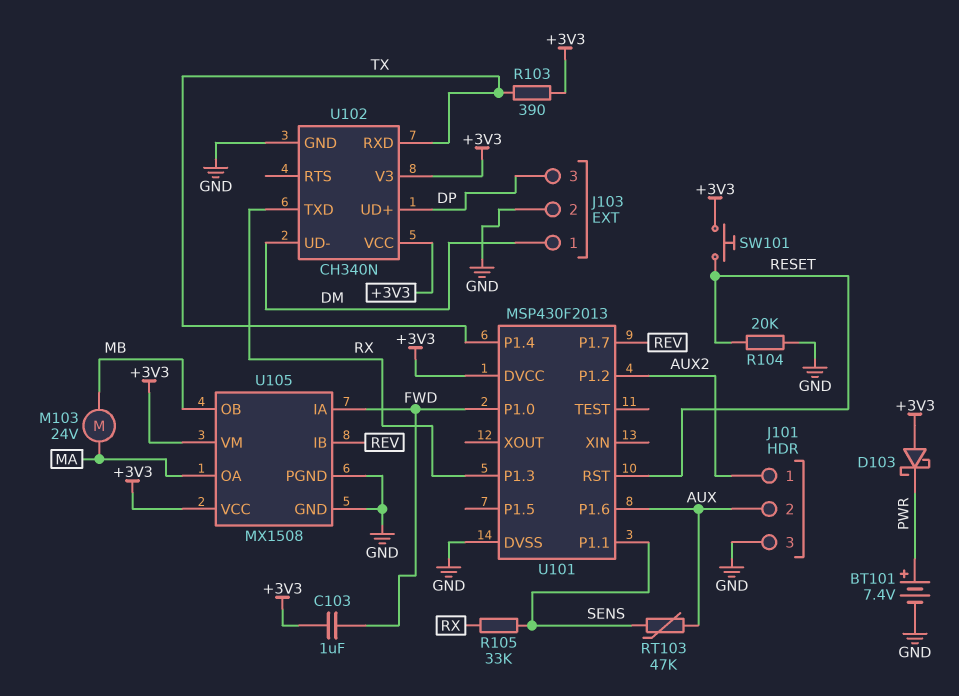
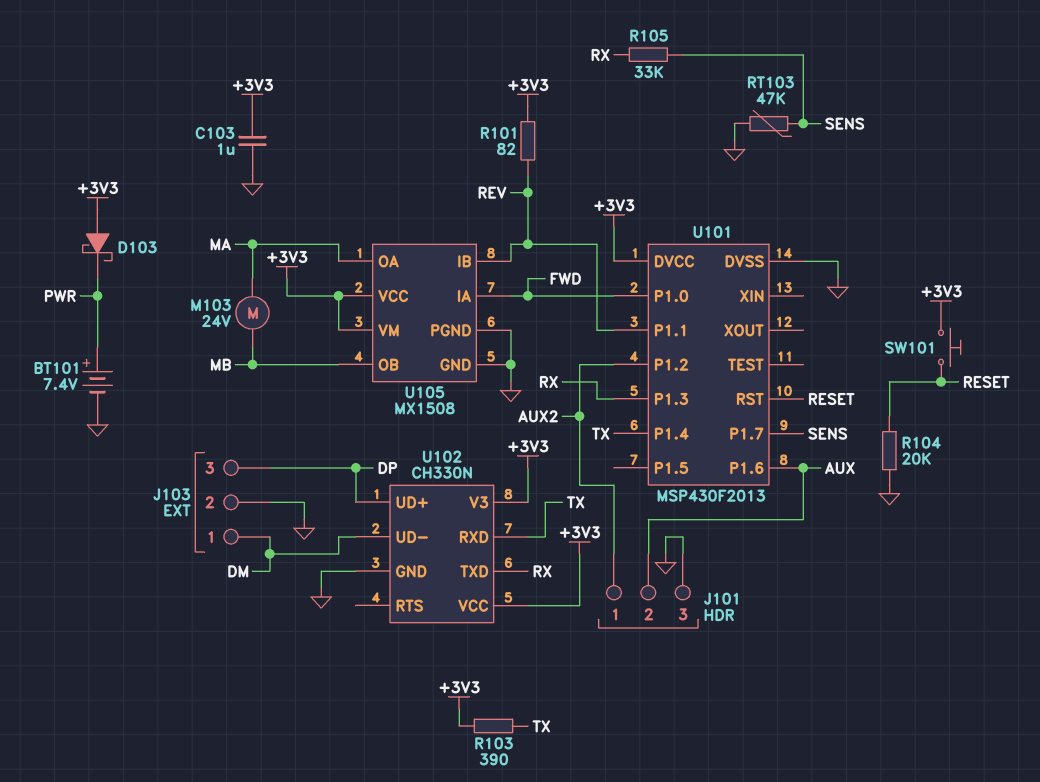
C103: 1uF (+3V3, FWD) -> 1uF (+3V3, GND)
R101: none -> 82 (+3V3, REV)
RT103: 47k (AUX, SENS) -> 47k (GND, SENS)
U101 pin P1.1: SENS -> REV
U101 pin P1.7: REV -> SENS
U102: CH340N -> CH330N

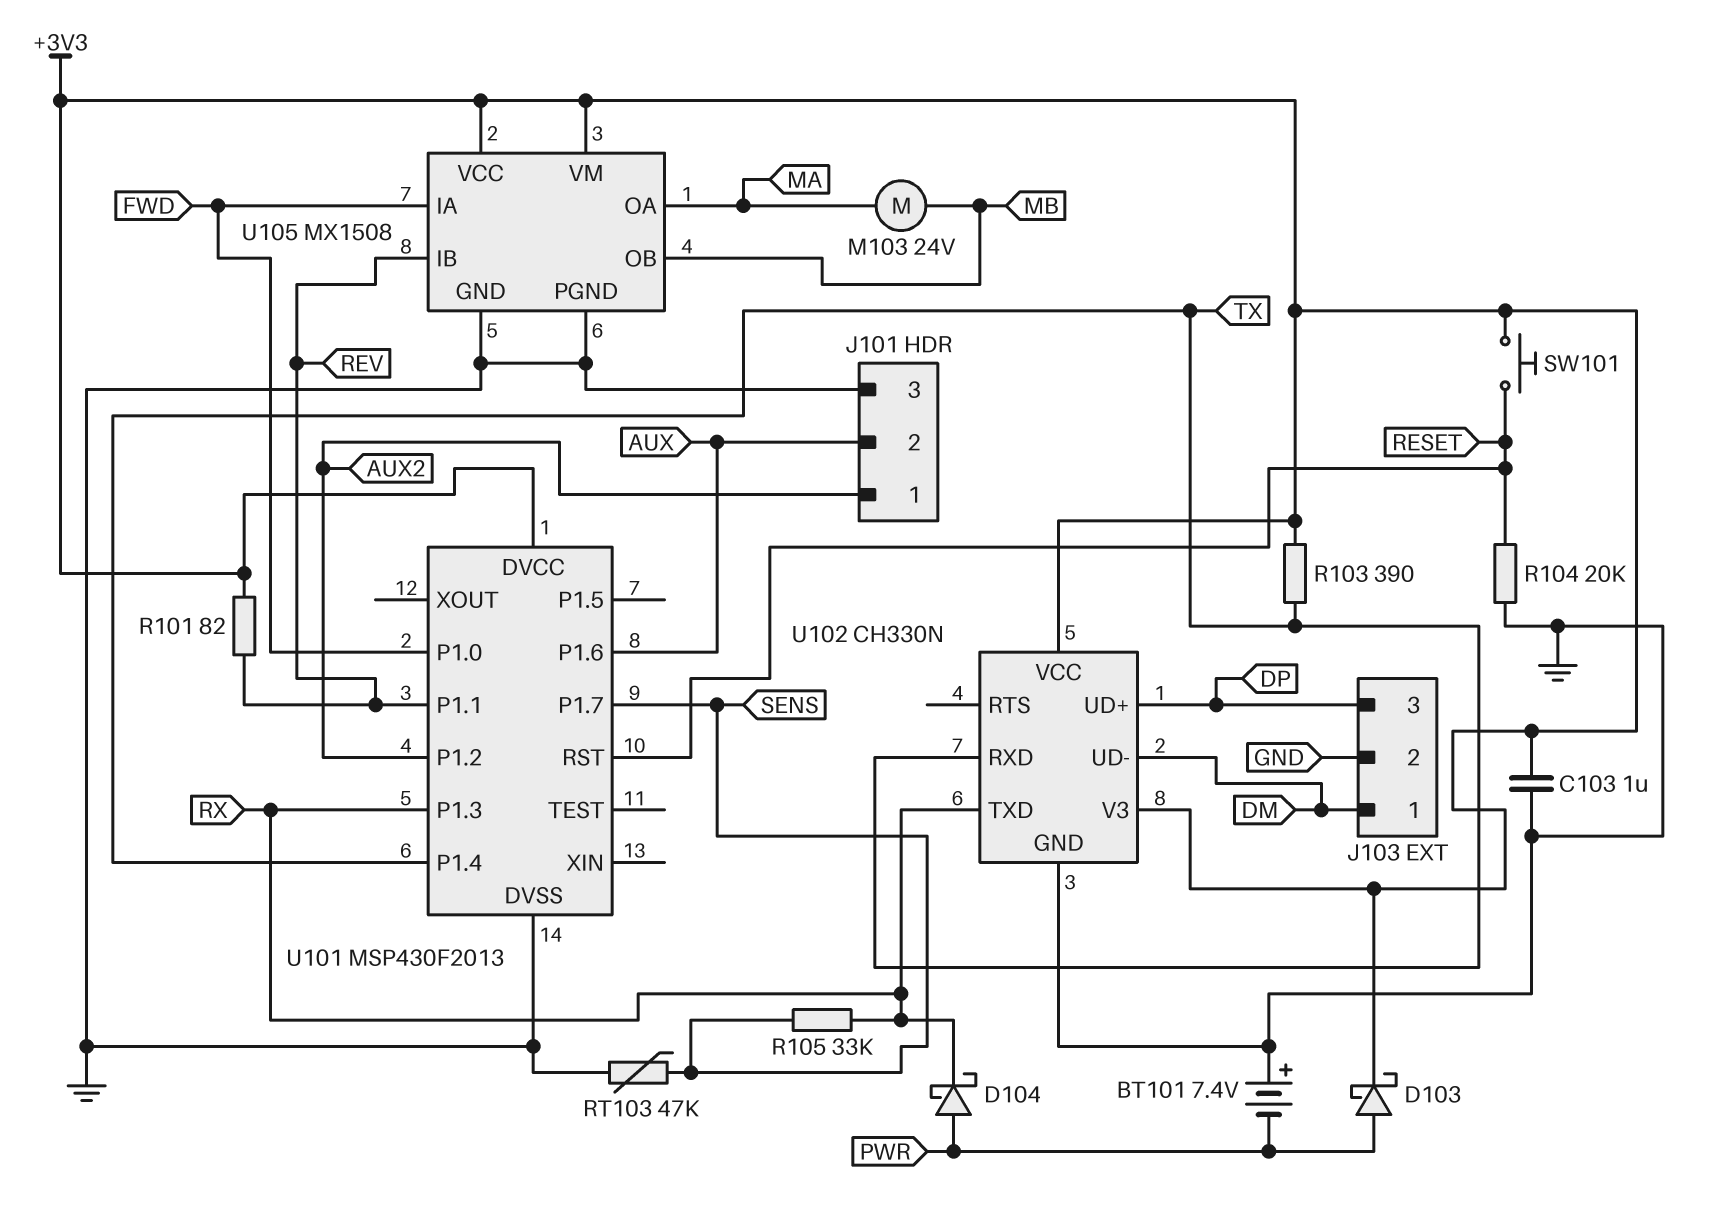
BT101: 7.4V (plus PWR, minus GND) -> 7.4V (plus GND, minus PWR)
D103: schottky (A +3V3, K PWR) -> schottky (A PWR, K +3V3)
D104: none -> schottky (A PWR, K RX)

